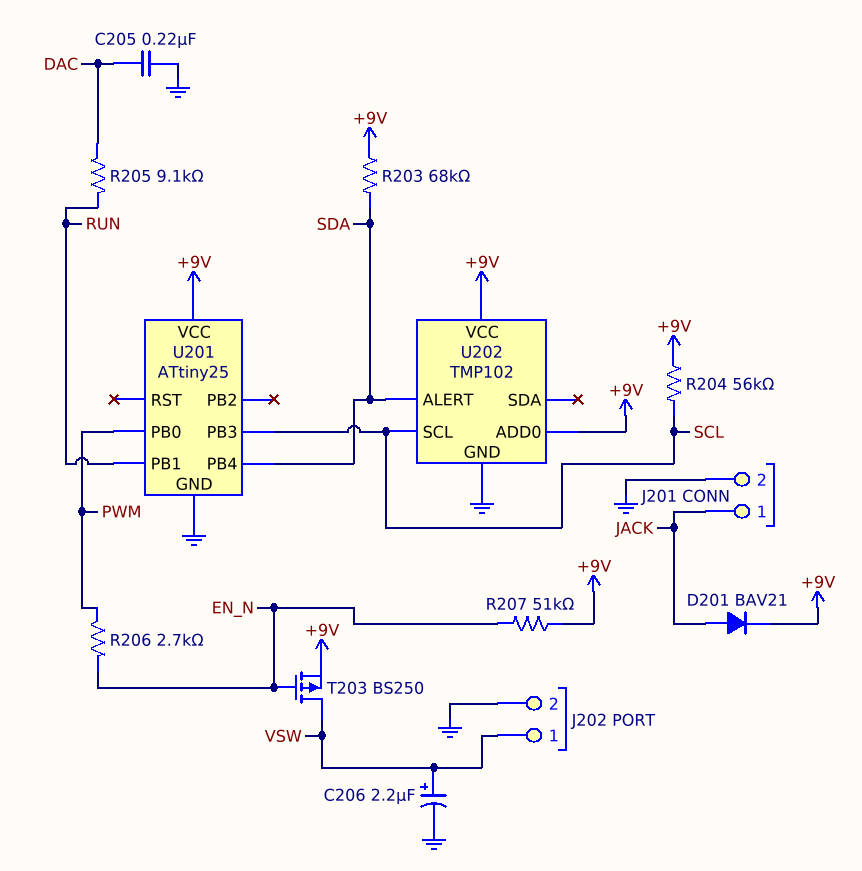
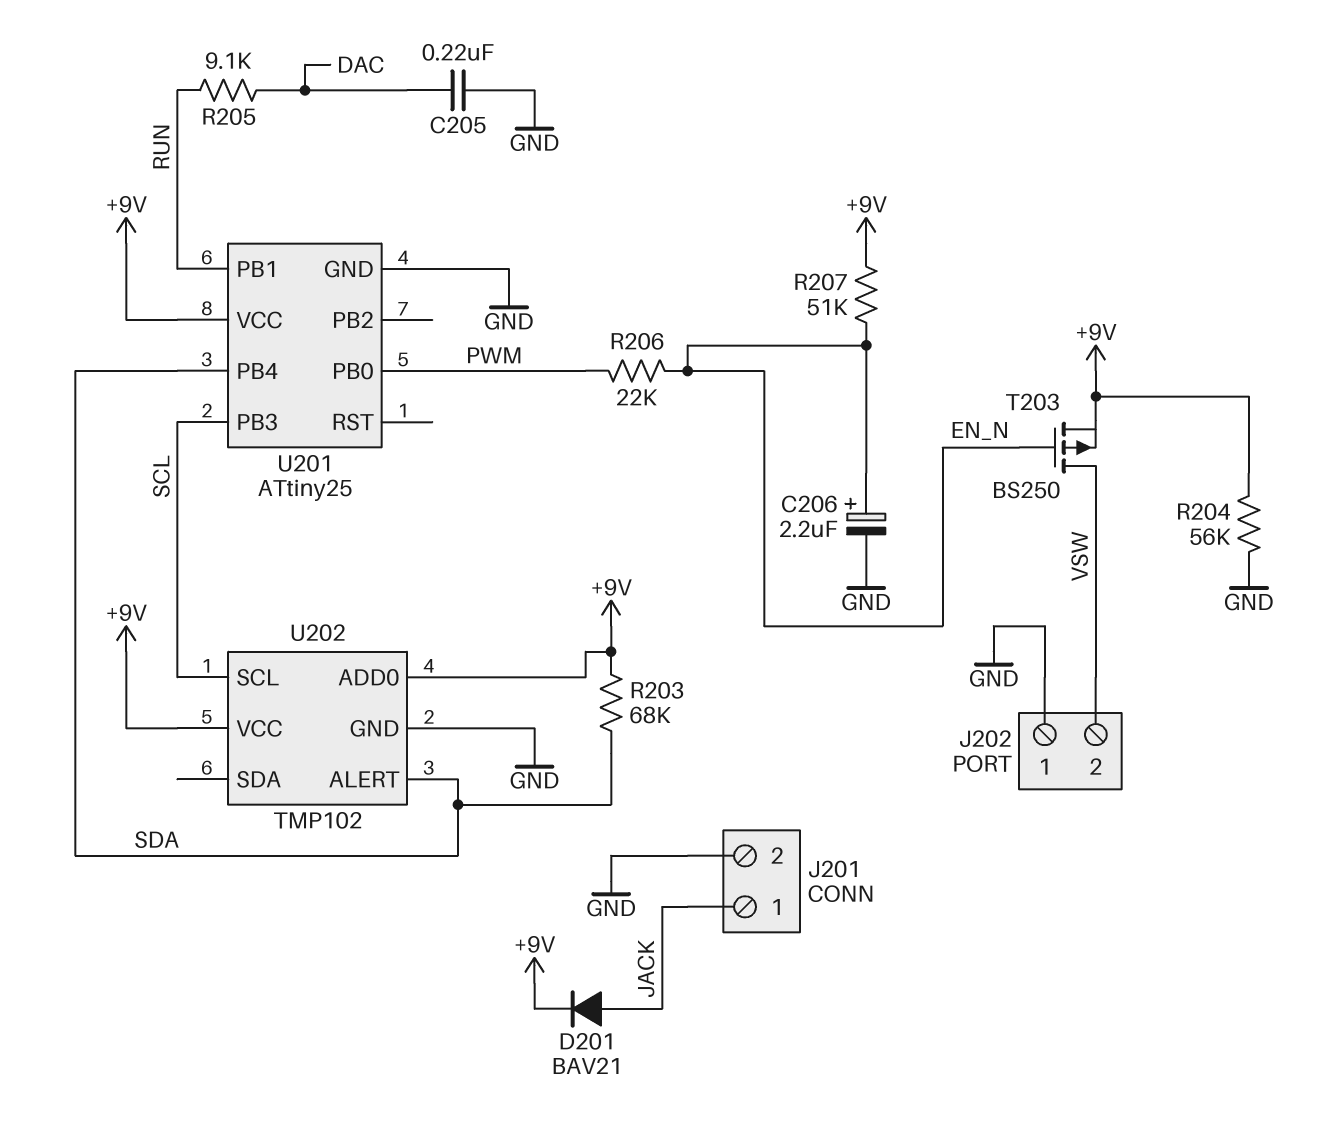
C206: 2.2uF (plus VSW, minus GND) -> 2.2uF (plus EN_N, minus GND)
J202 pin 1: VSW -> GND
J202 pin 2: GND -> VSW
R204: 56k (+9V, SCL) -> 56k (+9V, GND)
R206: 2.7k (EN_N, PWM) -> 22k (EN_N, PWM)

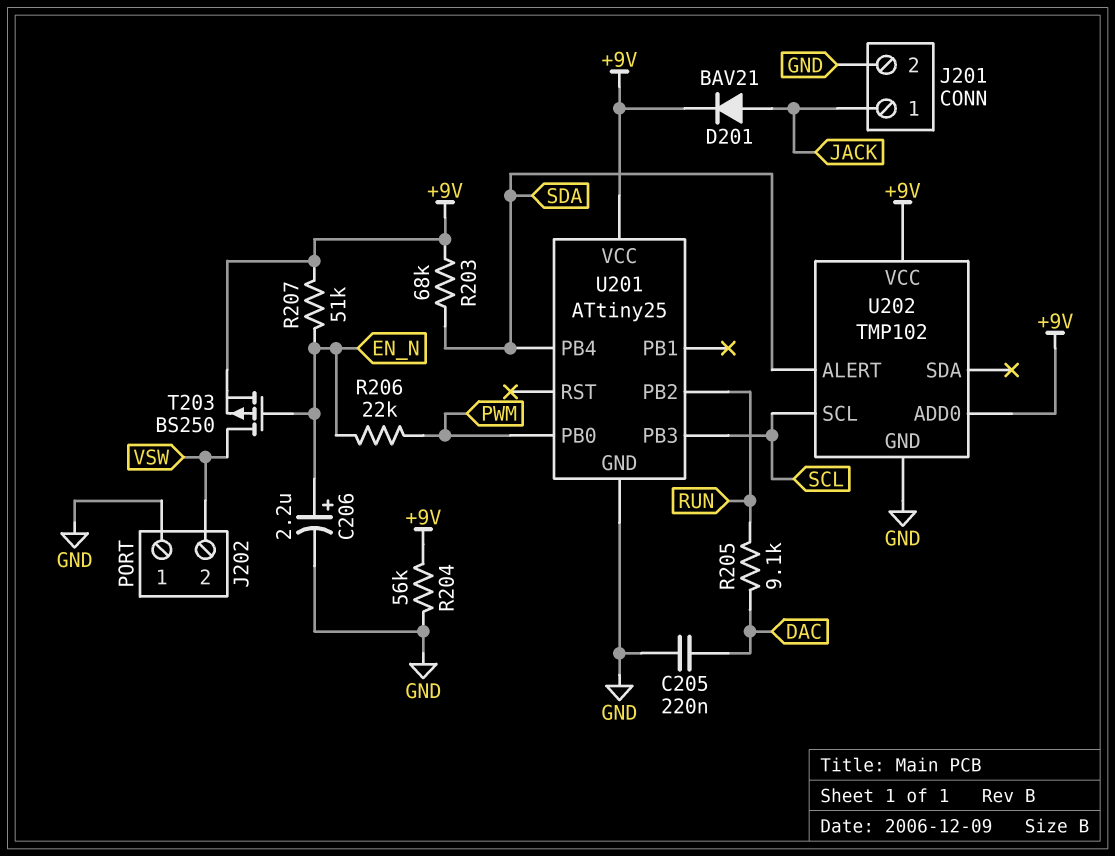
U201 pin PB1: RUN -> none
U201 pin PB2: none -> RUN

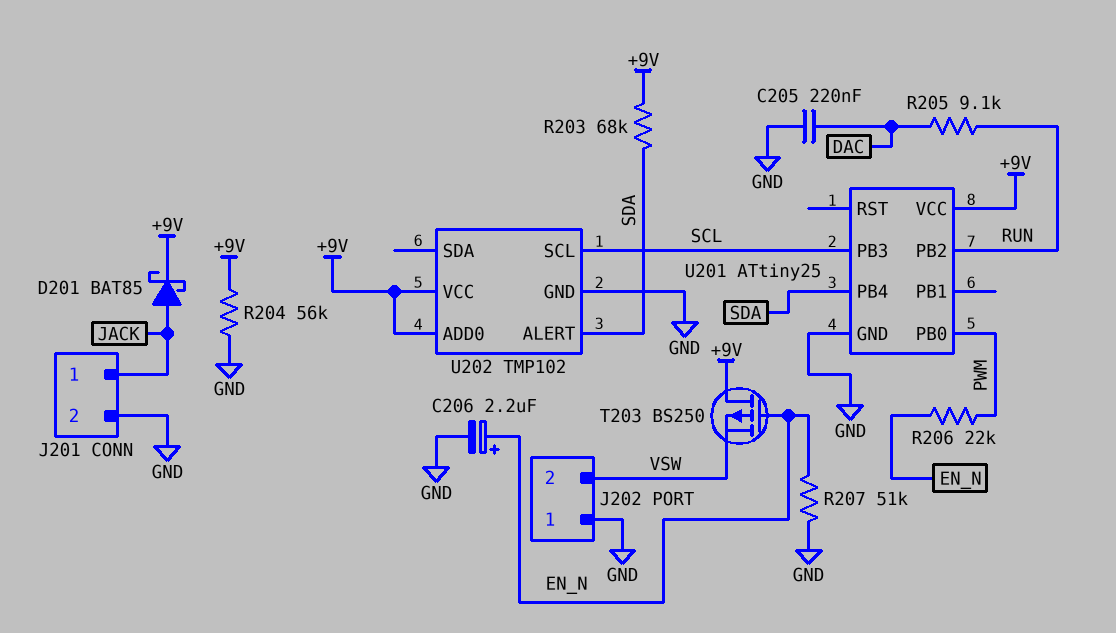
D201: diode BAV21 (A JACK, K +9V) -> schottky BAT85 (A JACK, K +9V)
R207: 51k (+9V, EN_N) -> 51k (EN_N, GND)
T203: PMOS BS250 (G EN_N, D VSW, S +9V) -> PMOS BS250 (G EN_N, D +9V, S VSW)

